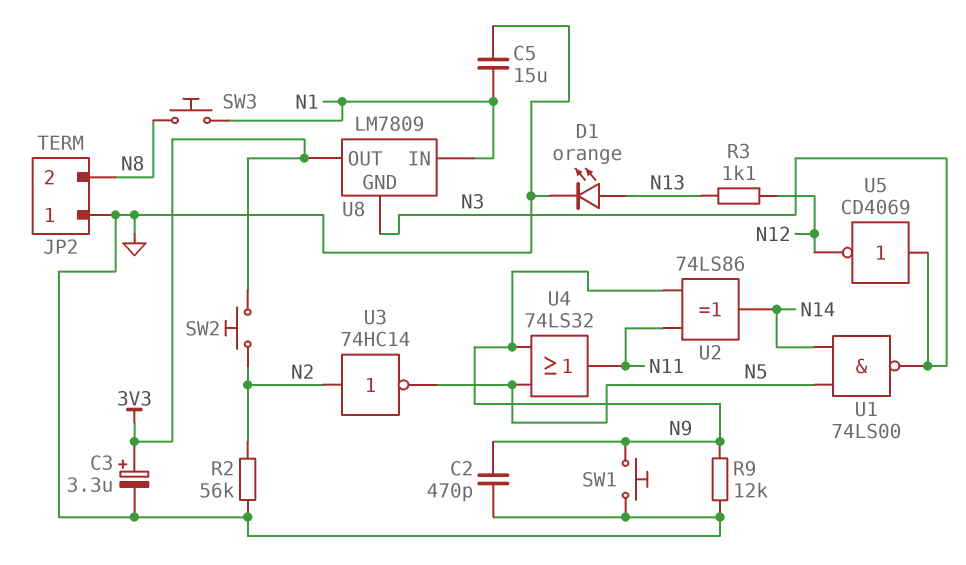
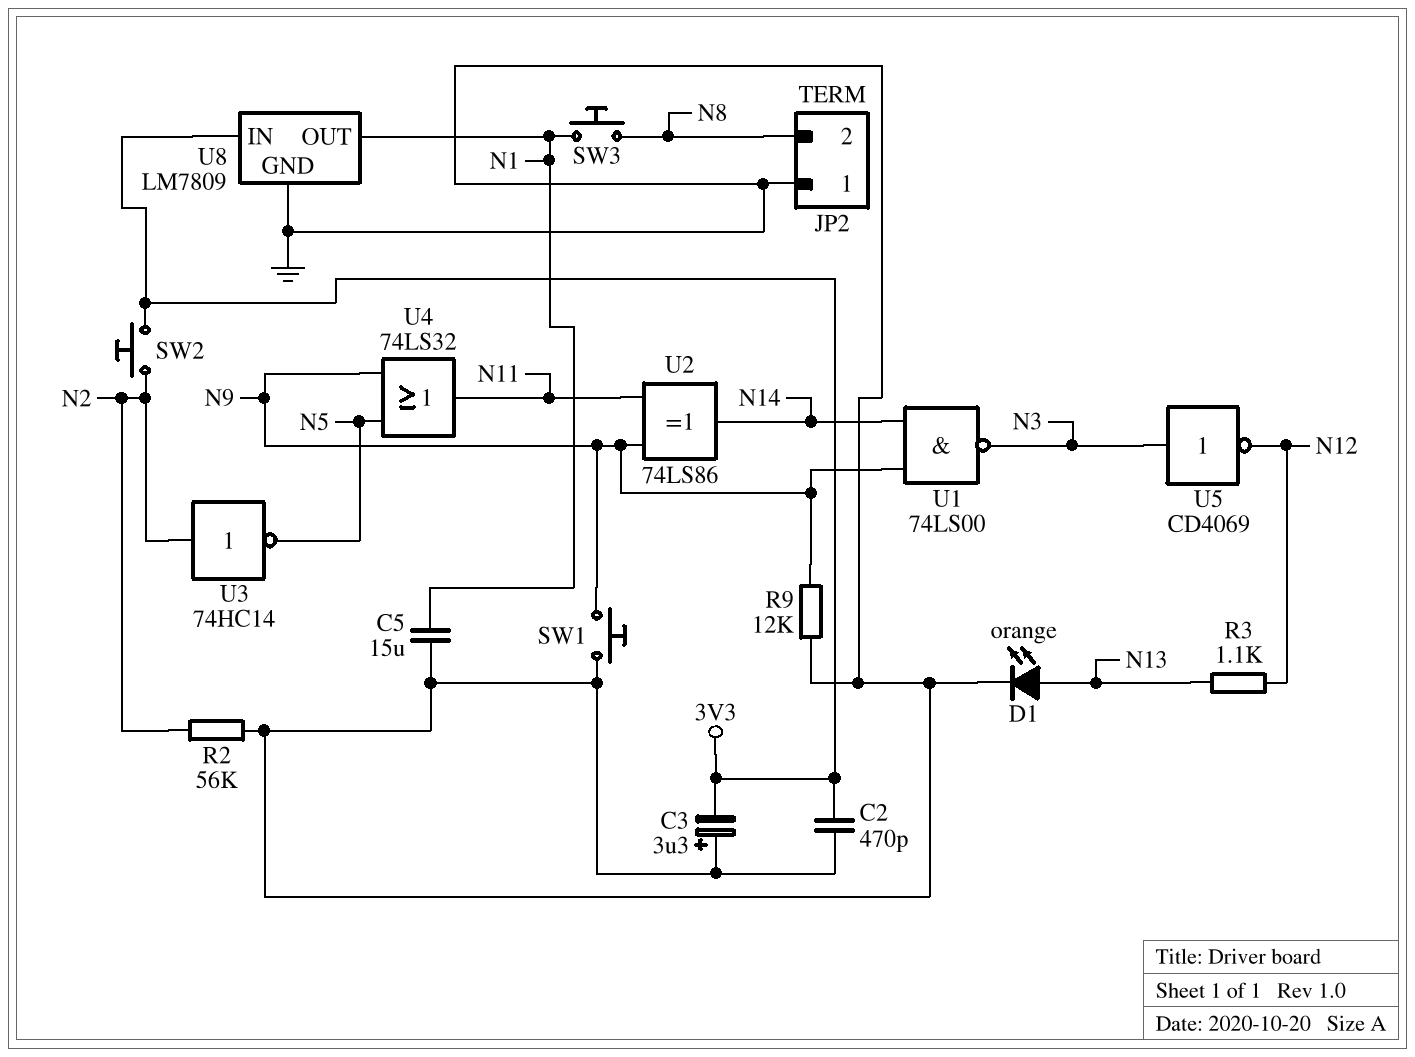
C2: 470pF (GND, N9) -> 470pF (3V3, GND)
C3: 3.3uF (plus 3V3, minus GND) -> 3.3uF (plus GND, minus 3V3)
U1: NAND 74LS00 (in N5, in N14, out N3) -> NAND 74LS00 (in N9, in N14, out N3)
U8 pin GND: N3 -> GND
U8 pin IN: N1 -> 3V3
U8 pin OUT: 3V3 -> N1

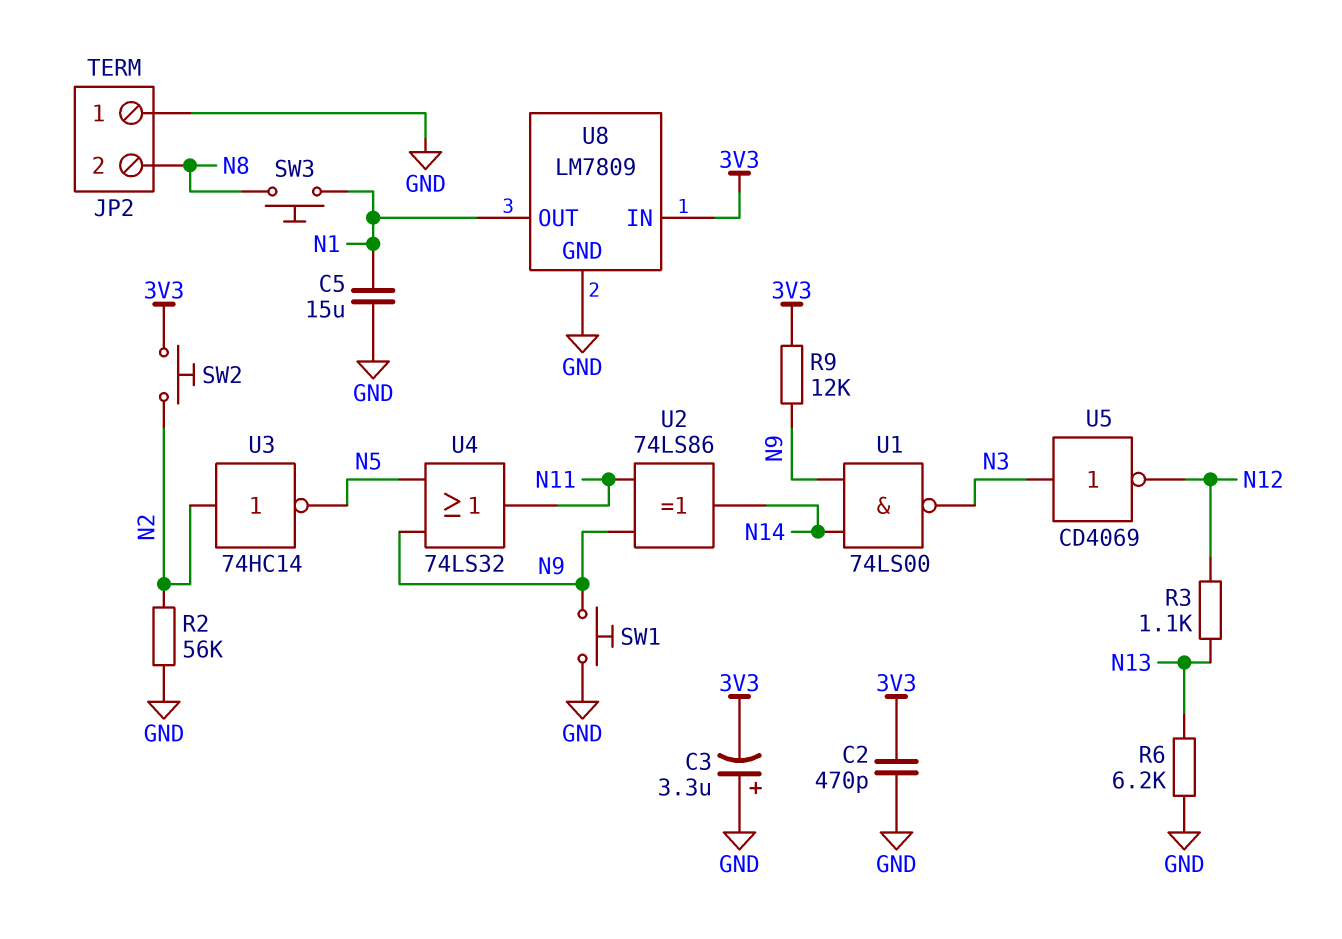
D1: LED orange (A N13, K GND) -> none
R6: none -> 6.2k (GND, N13)
R9: 12k (GND, N9) -> 12k (3V3, N9)

